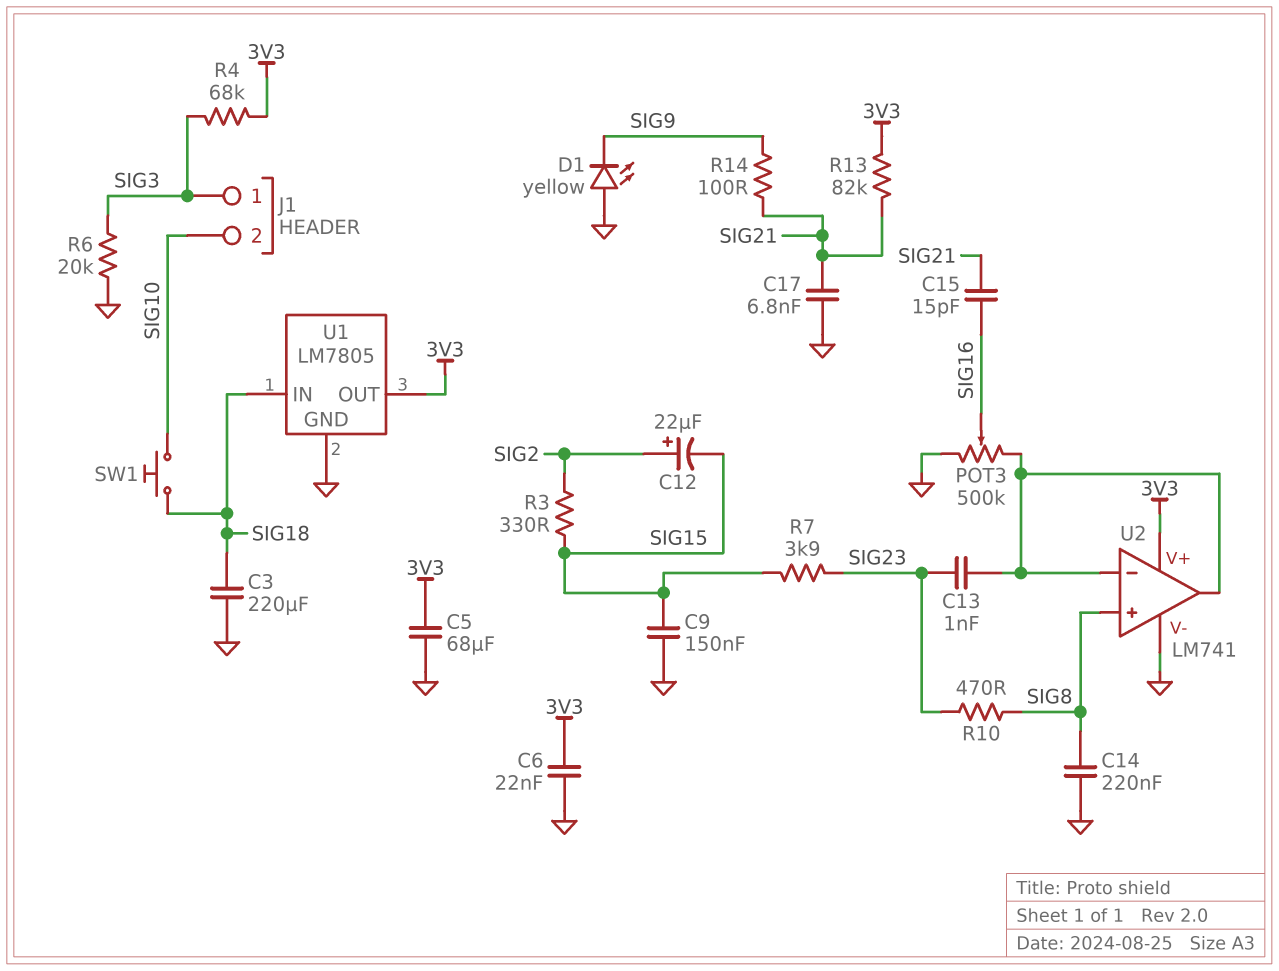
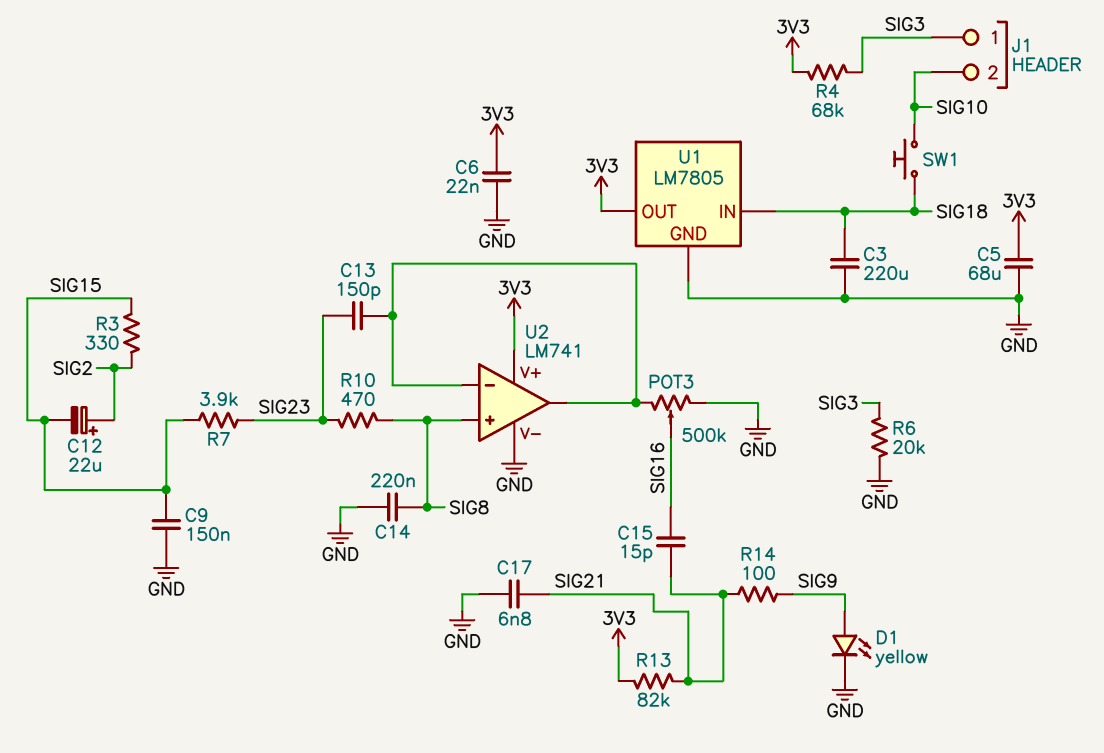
C13: 1nF (SIG23, U2/in-) -> 150pF (SIG23, U2/in-)
D1: LED yellow (A GND, K SIG9) -> LED yellow (A SIG9, K GND)

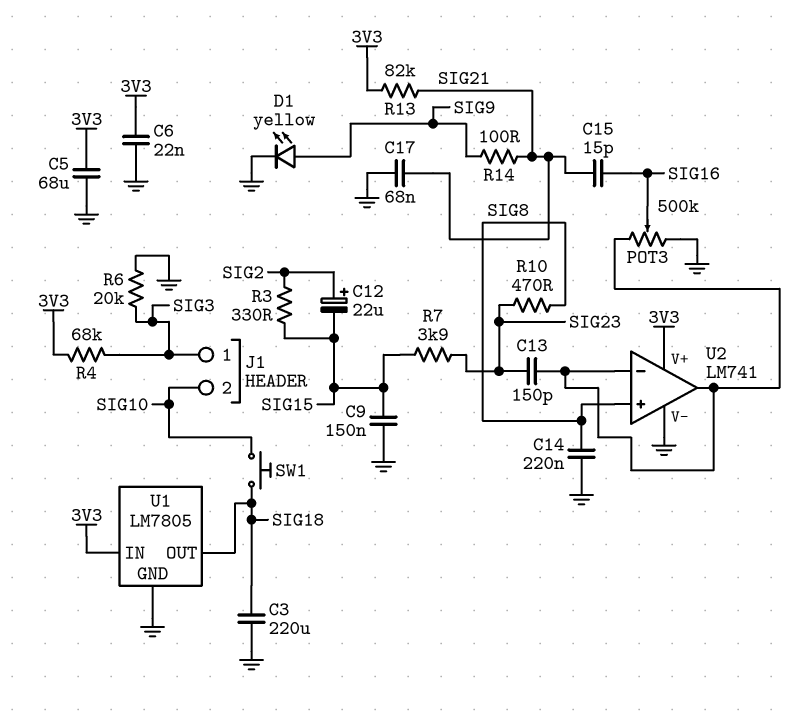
C17: 6.8nF (GND, SIG21) -> 68nF (GND, SIG21)
U1 pin IN: SIG18 -> 3V3
U1 pin OUT: 3V3 -> SIG18

